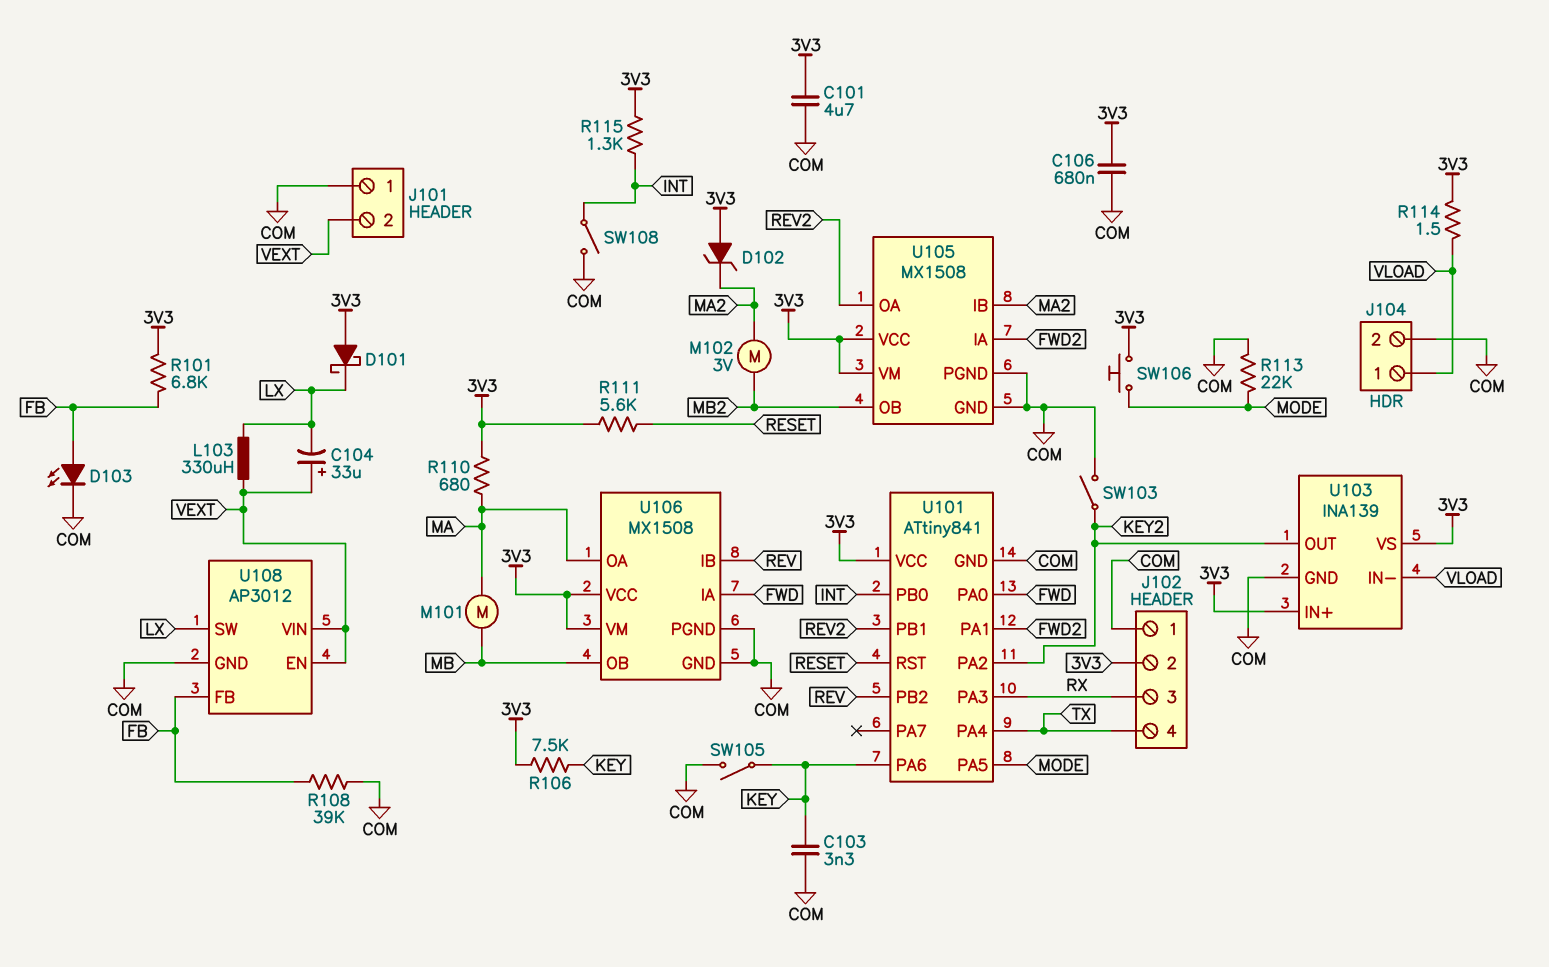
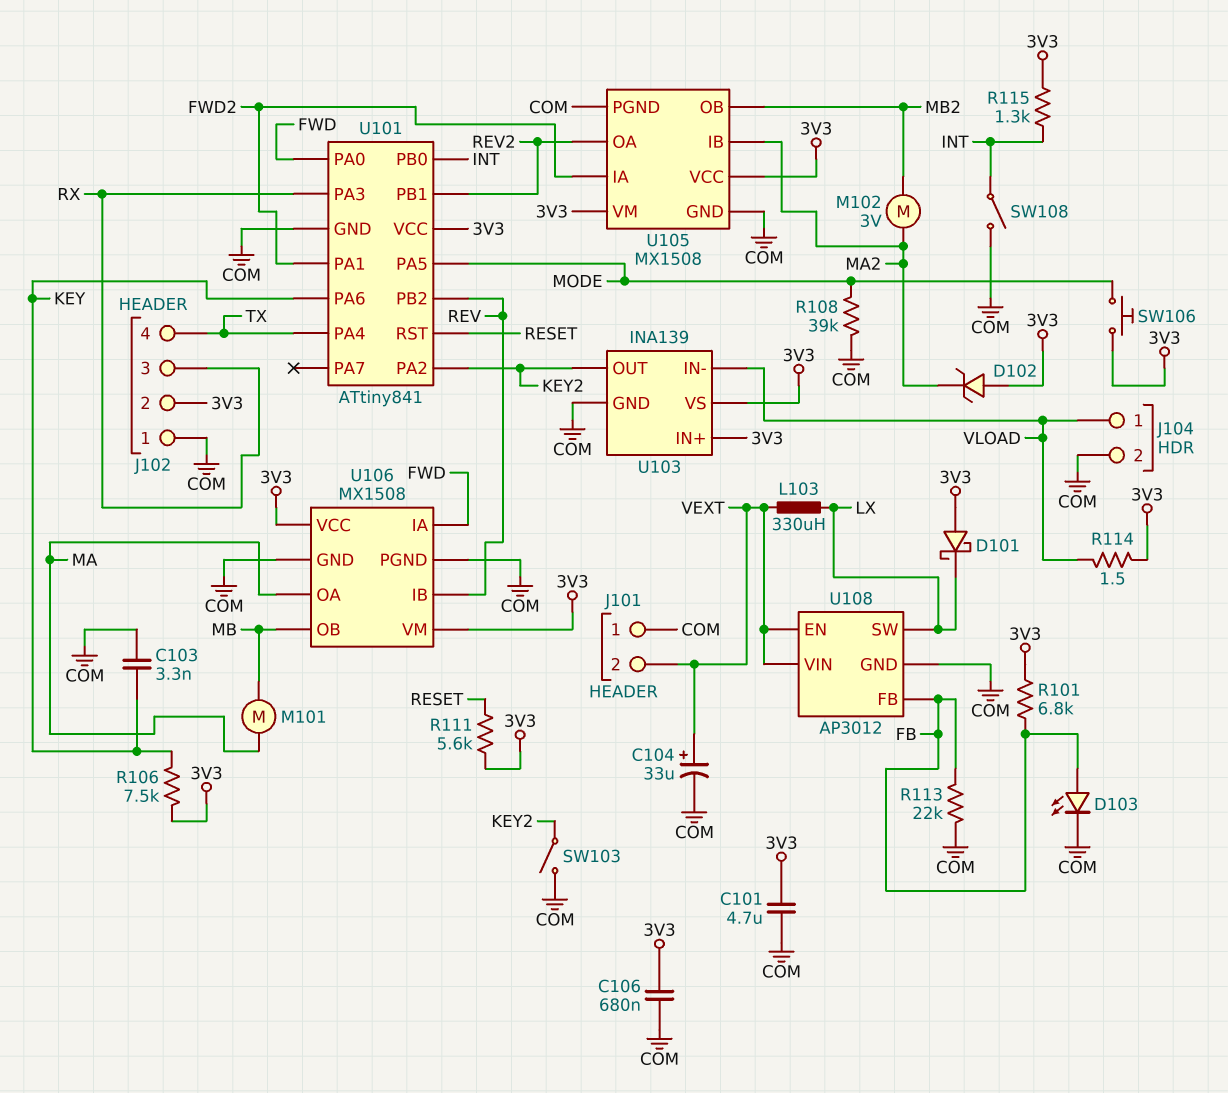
C104: 33uF (plus VEXT, minus LX) -> 33uF (plus VEXT, minus COM)
R108: 39k (COM, FB) -> 39k (COM, MODE)
R110: 680 (3V3, MA) -> none
R113: 22k (COM, MODE) -> 22k (COM, FB)
SW105: switch (COM, KEY) -> none

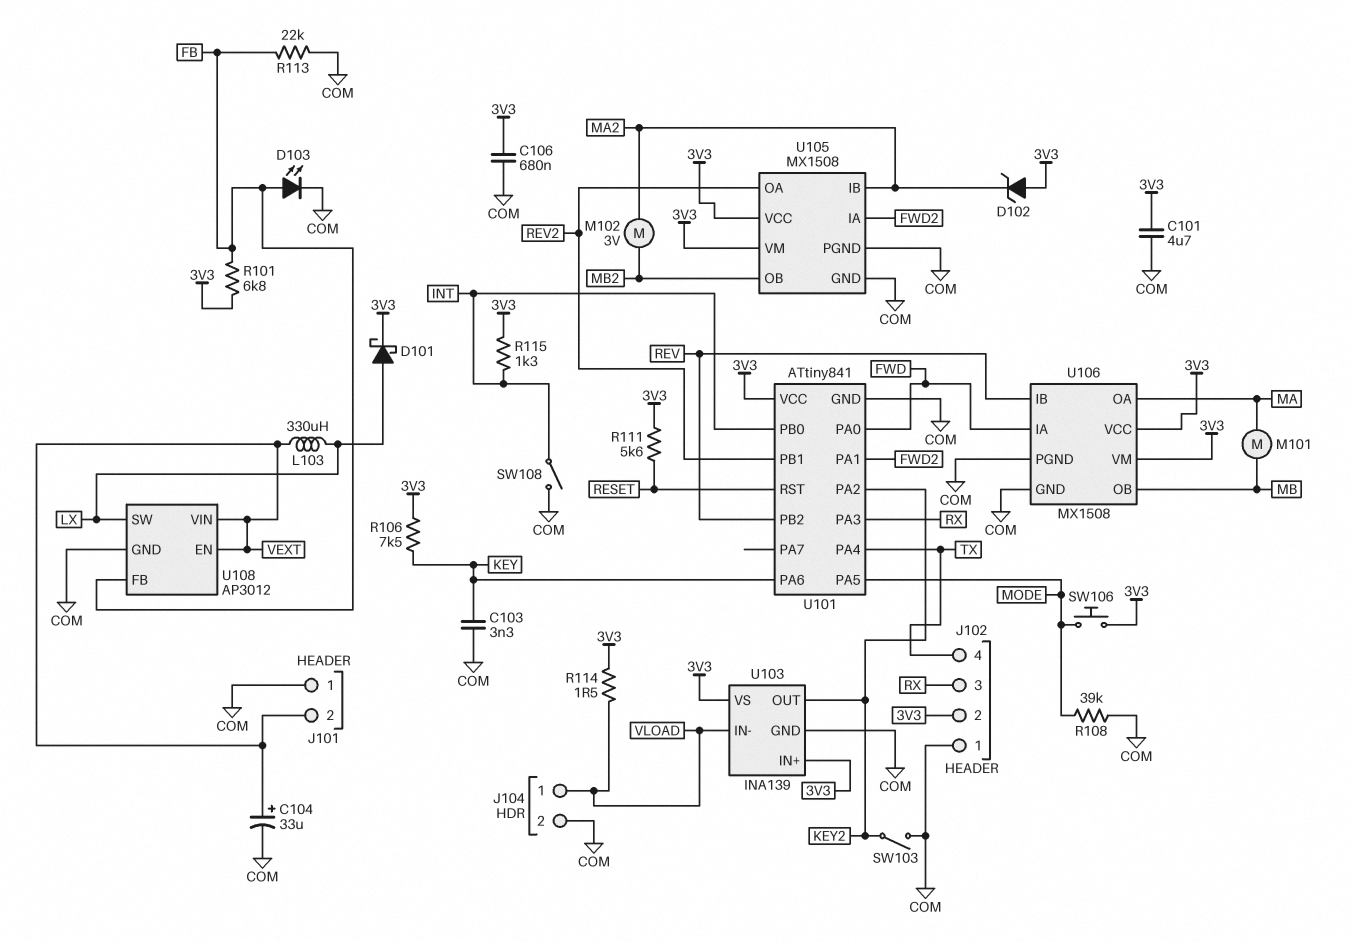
D101: schottky (A 3V3, K LX) -> schottky (A LX, K 3V3)

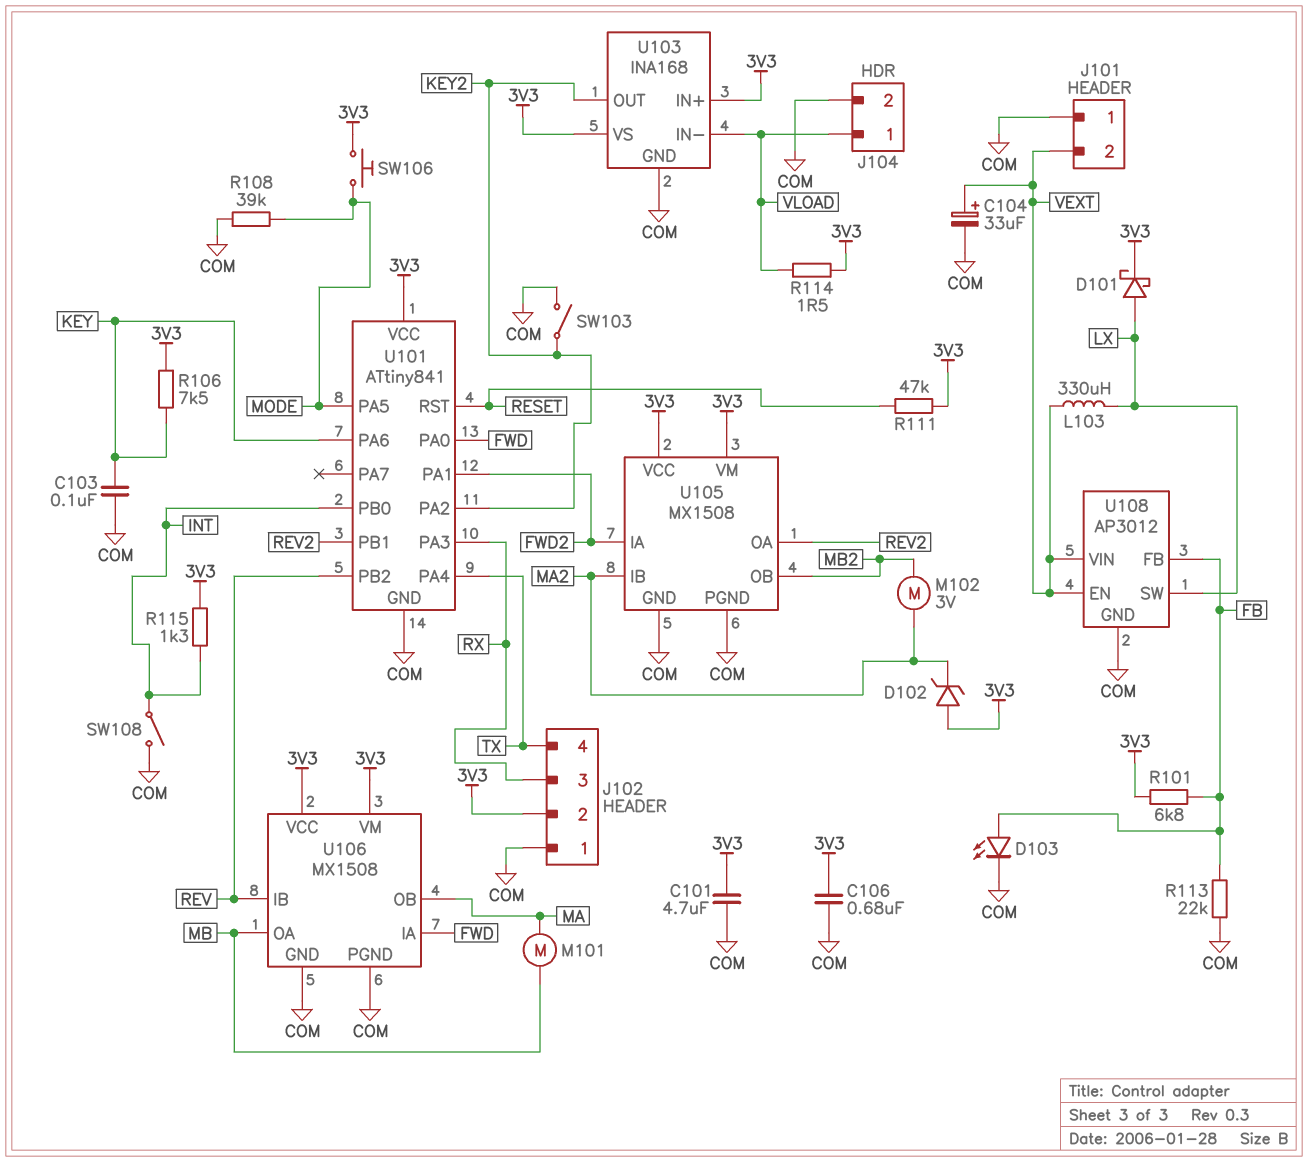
C103: 3.3nF (COM, KEY) -> 100nF (COM, KEY)
R111: 5.6k (3V3, RESET) -> 47k (3V3, RESET)
U103: INA139 -> INA168
U106 pin OA: MA -> MB
U106 pin OB: MB -> MA

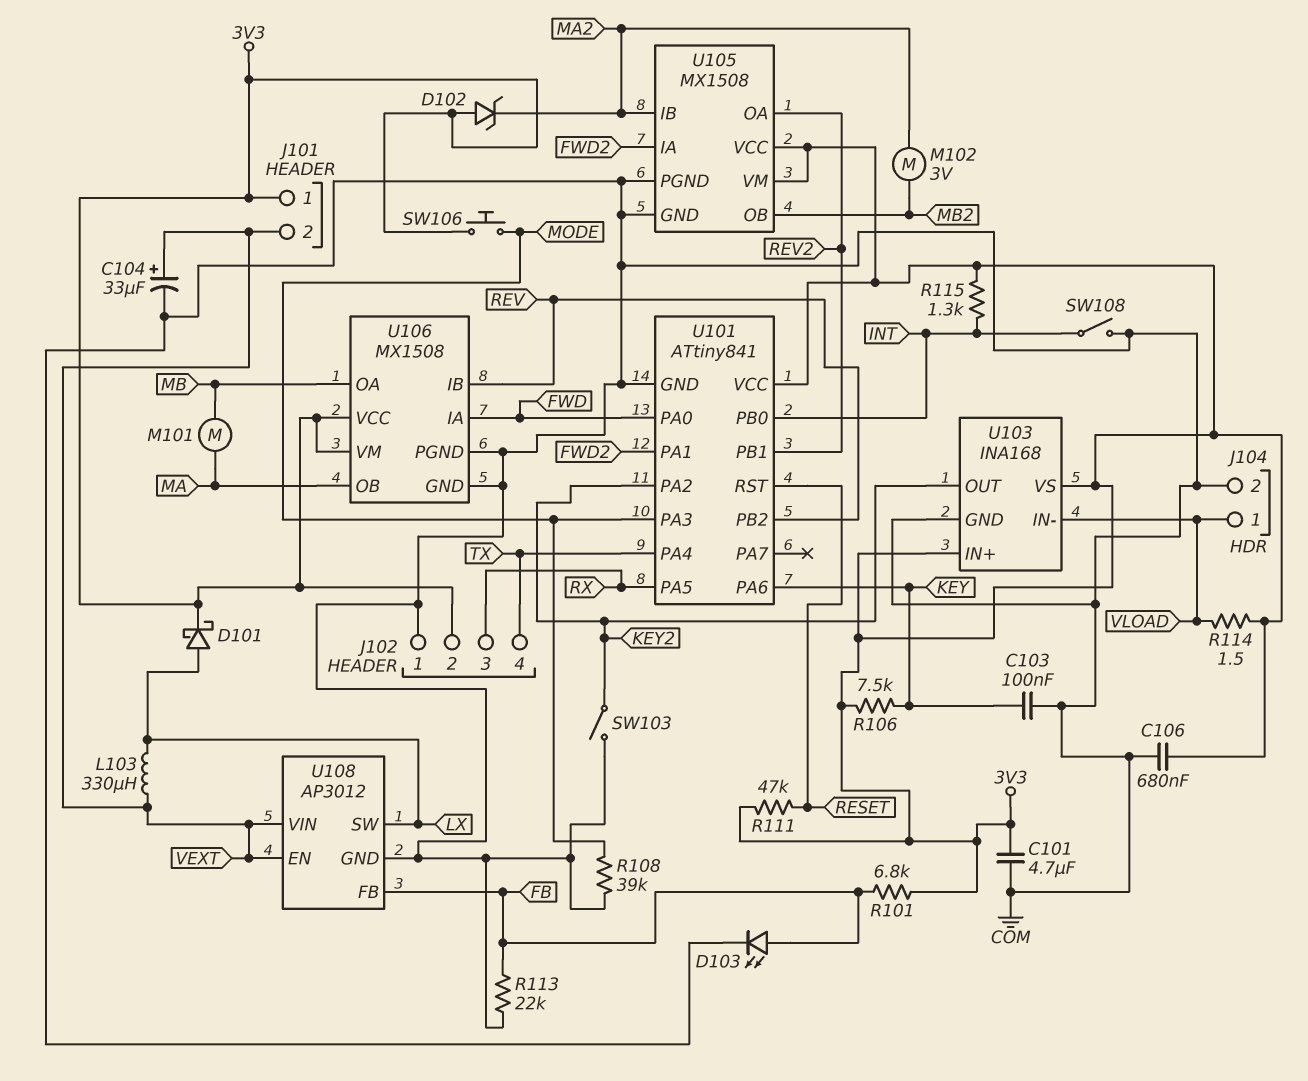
J101 pin 1: COM -> 3V3
U101 pin PA3: RX -> MODE
U101 pin PA5: MODE -> RX

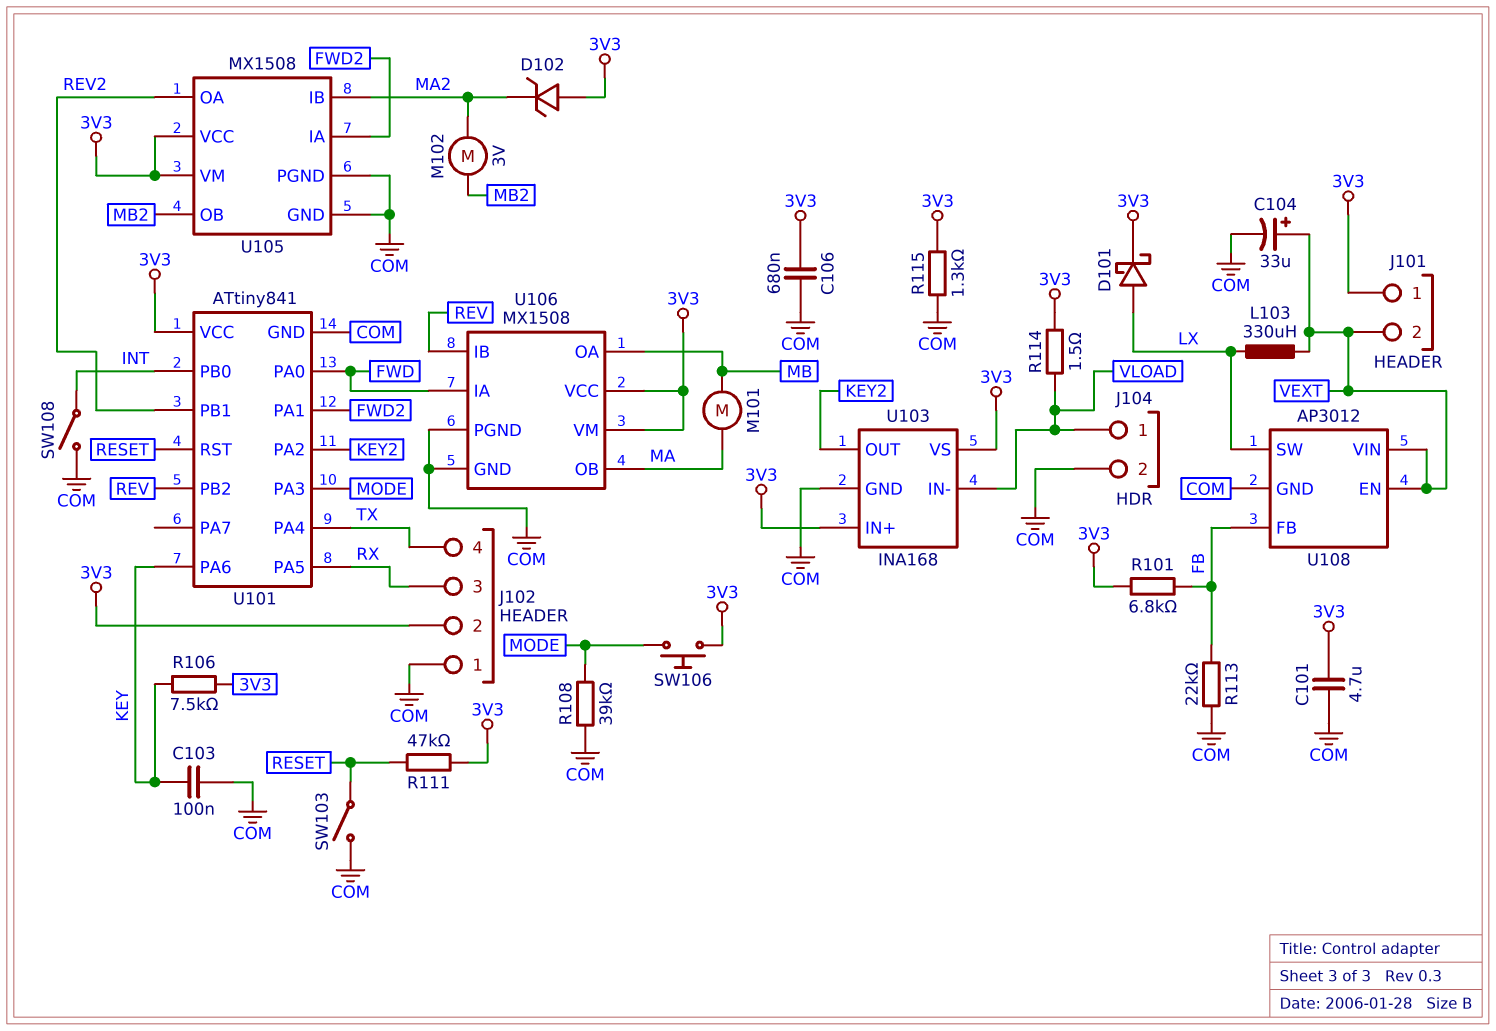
D103: LED (A FB, K COM) -> none
R115: 1.3k (3V3, INT) -> 1.3k (3V3, COM)
SW103: switch (COM, KEY2) -> switch (COM, RESET)

